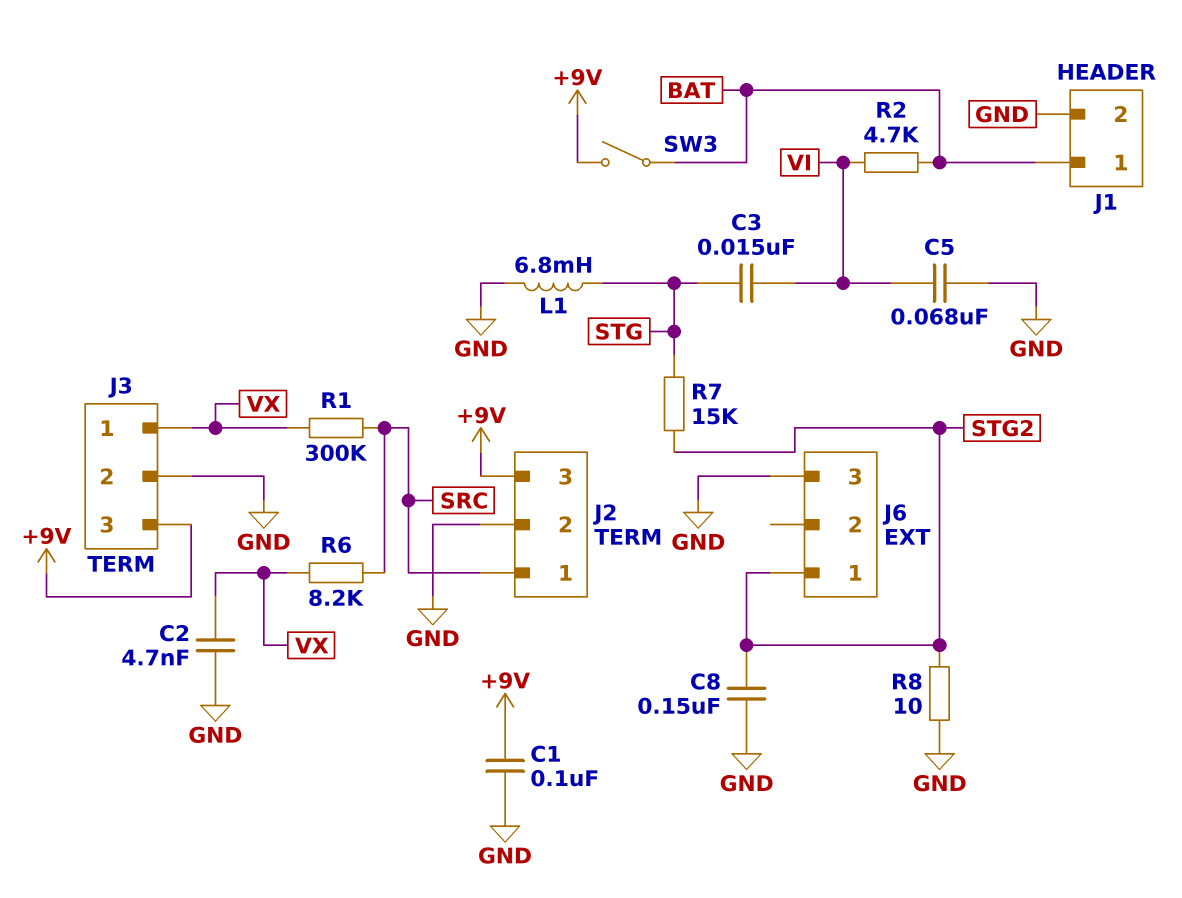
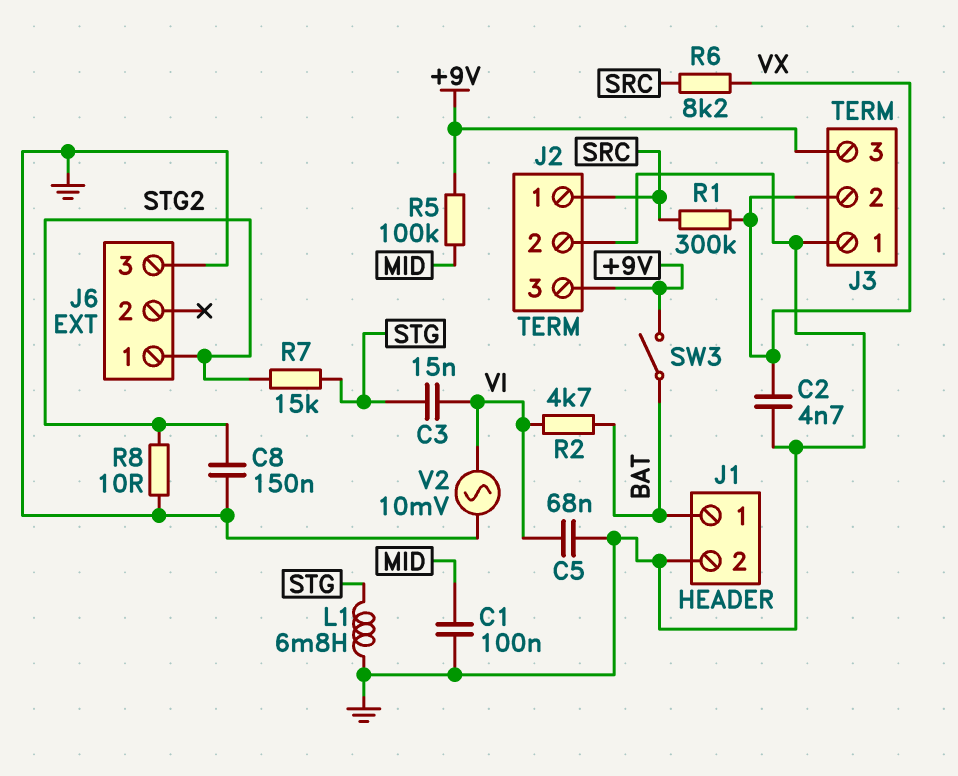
C1: 100nF (+9V, GND) -> 100nF (GND, MID)
J3 pin 1: VX -> GND
J3 pin 2: GND -> VX
R5: none -> 100k (+9V, MID)
V2: none -> AC 10mV (GND, VI)

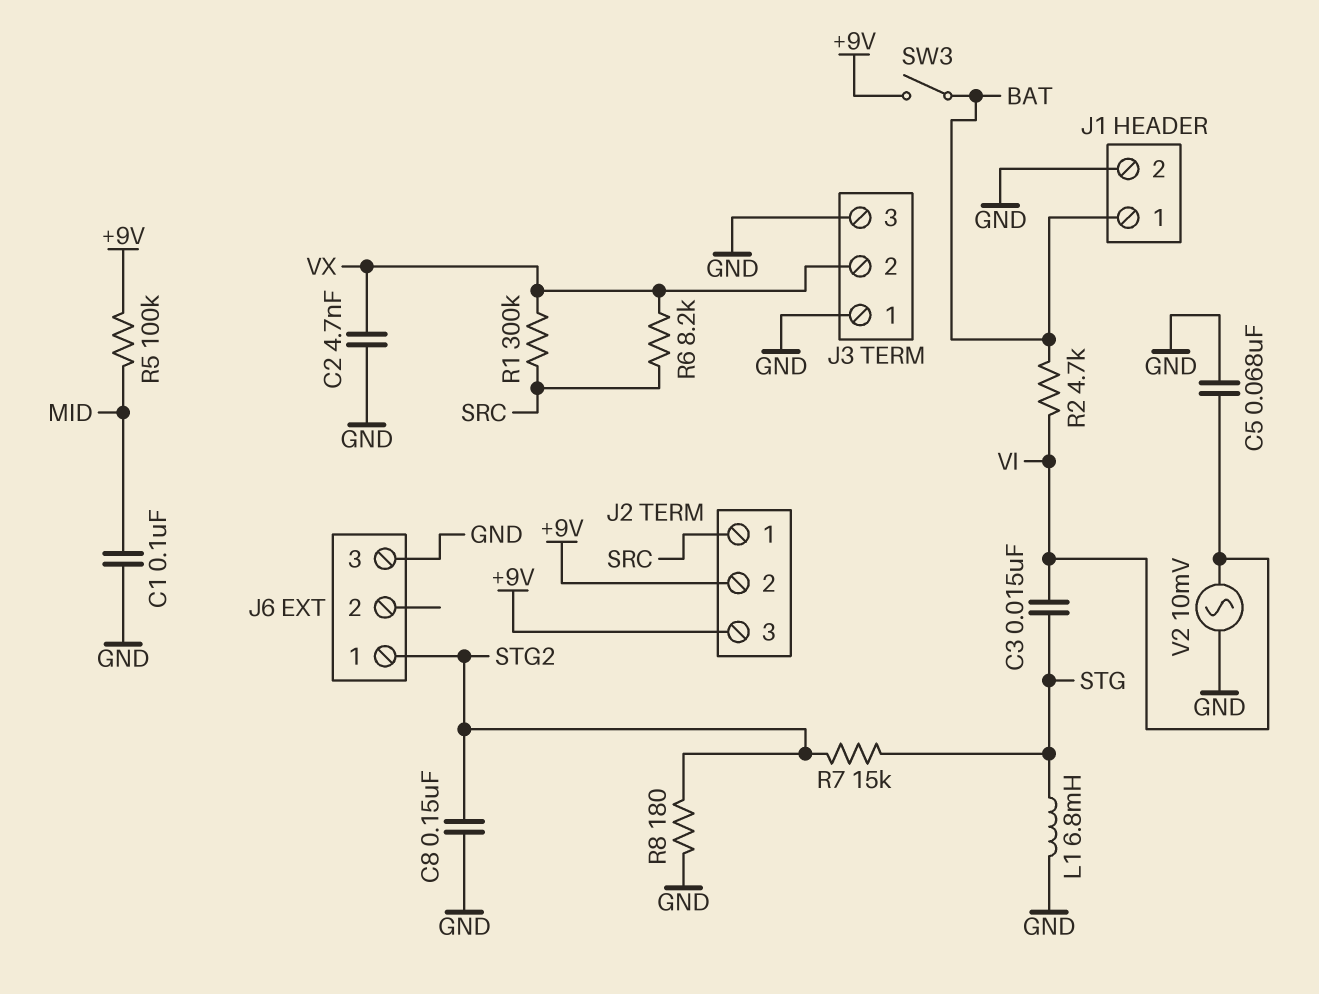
J2 pin 2: GND -> +9V
J3 pin 3: +9V -> GND
R8: 10 (GND, STG2) -> 180 (GND, STG2)

